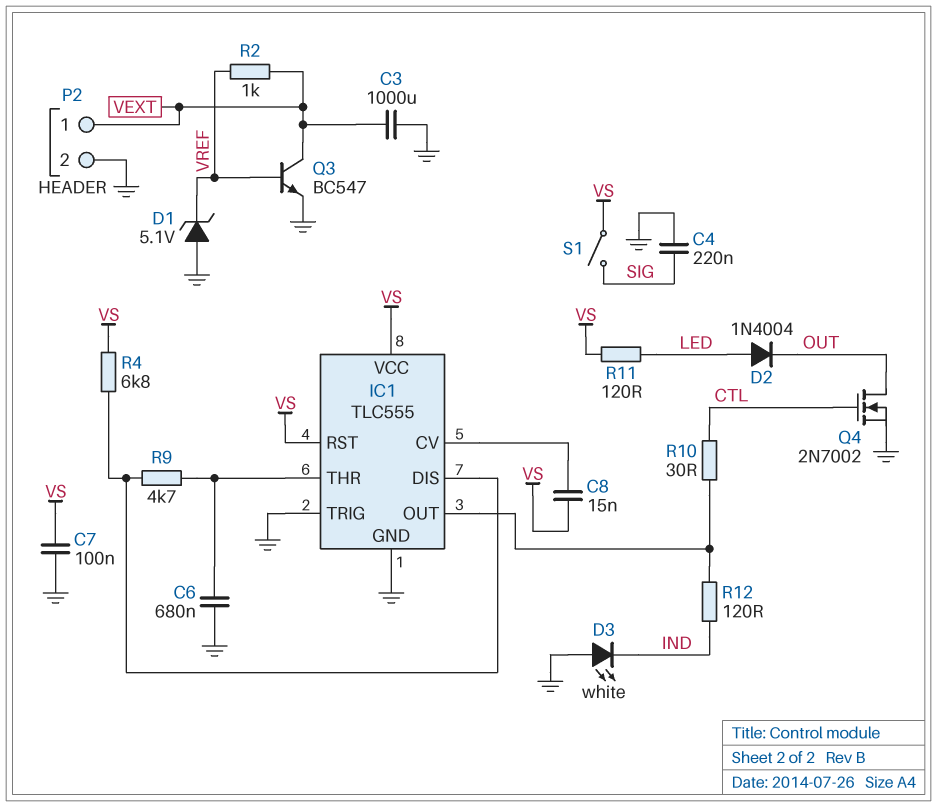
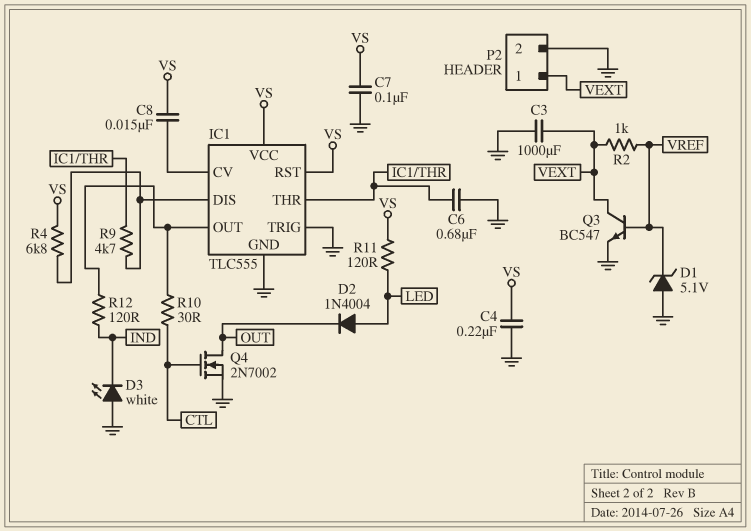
C4: 220nF (GND, SIG) -> 220nF (GND, VS)
S1: switch (SIG, VS) -> none

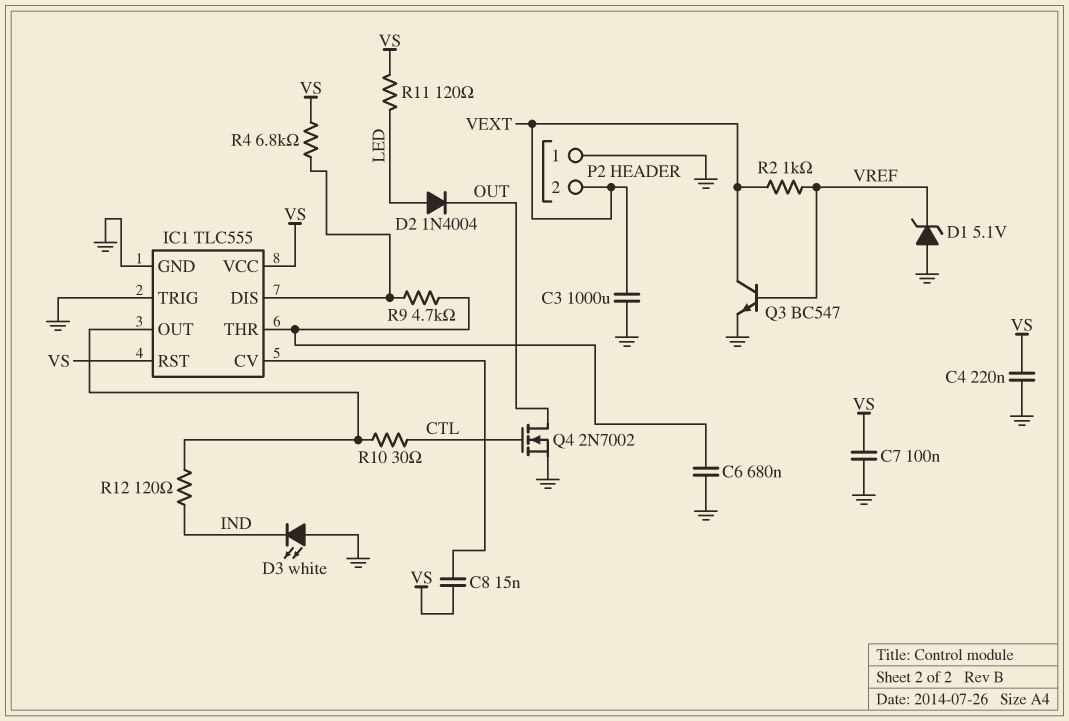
P2 pin 1: VEXT -> GND
P2 pin 2: GND -> VEXT

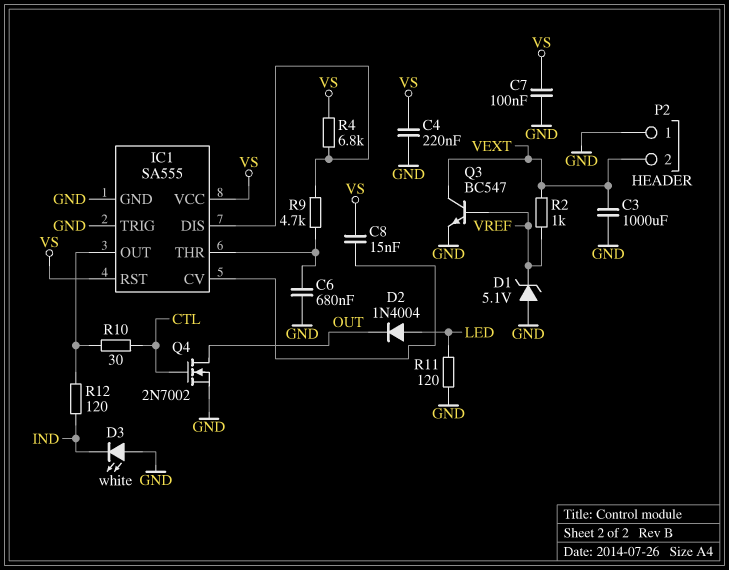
IC1: TLC555 -> SA555
R11: 120 (LED, VS) -> 120 (GND, LED)

